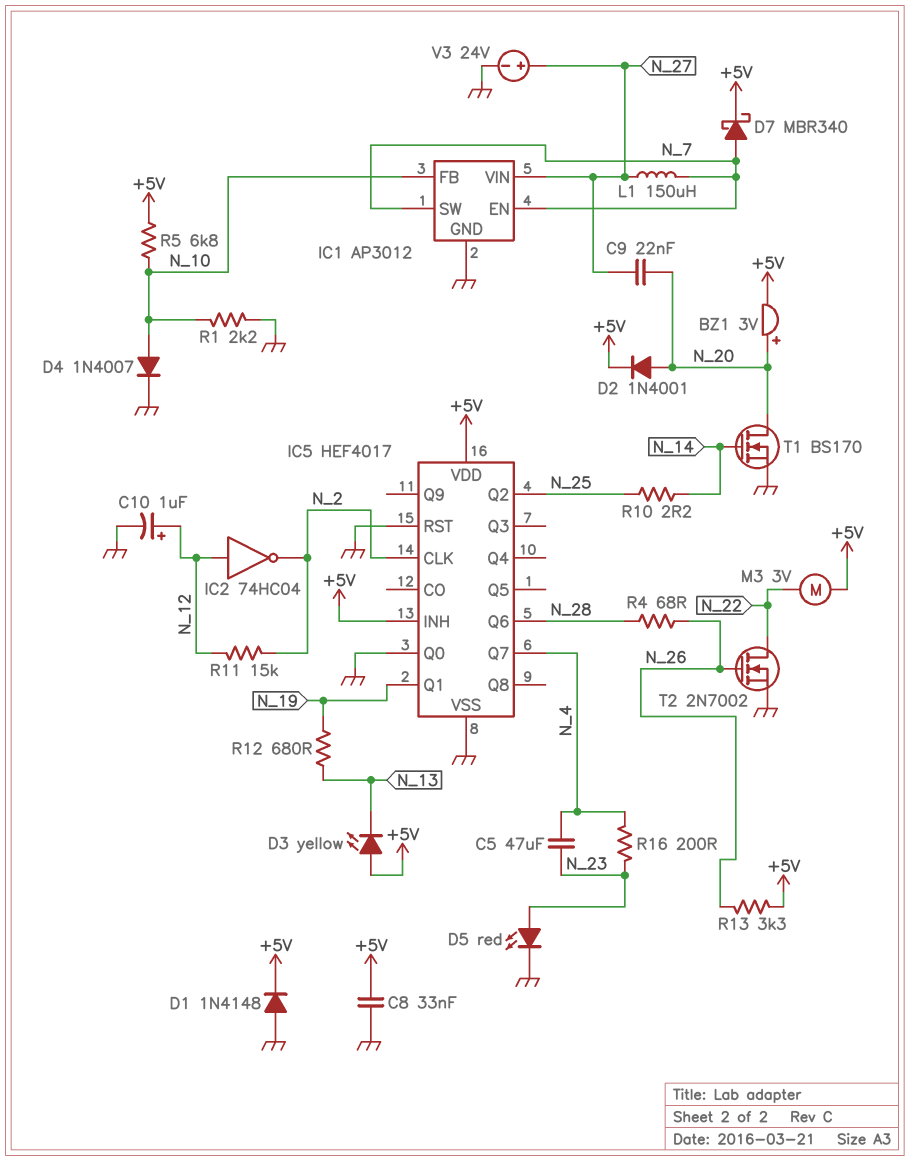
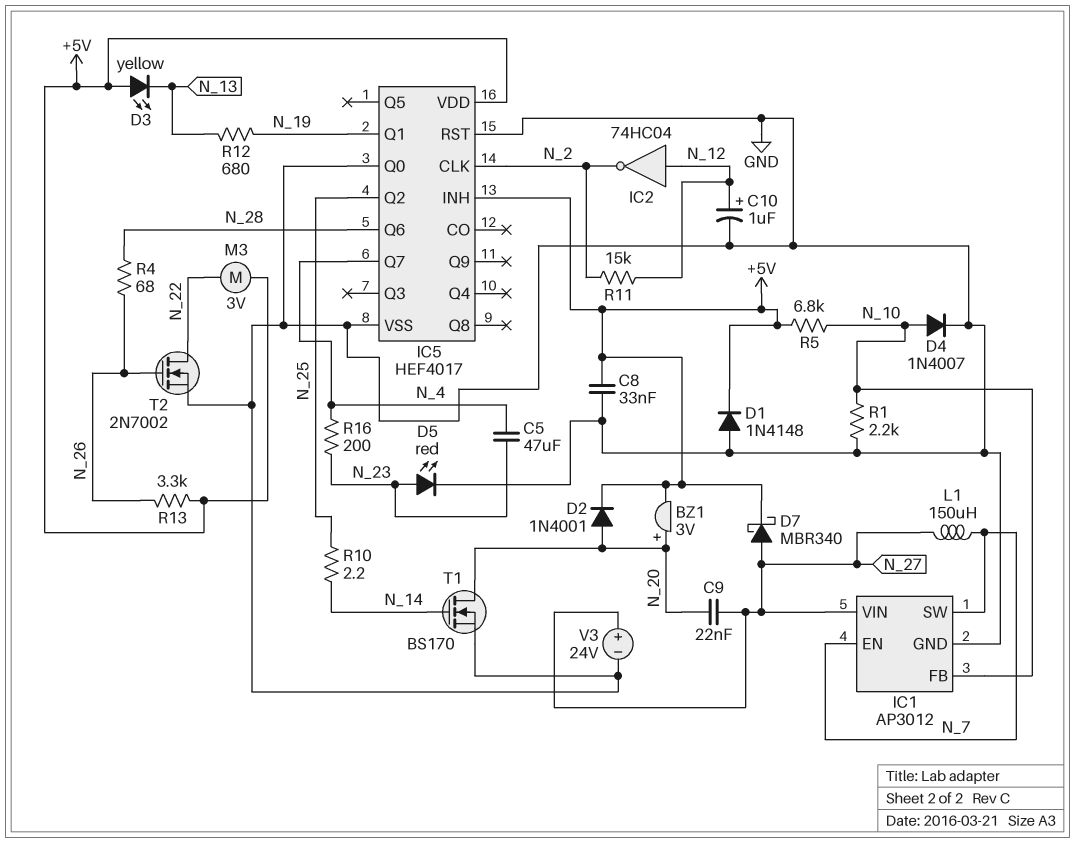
D7: schottky MBR340 (A N_7, K +5V) -> schottky MBR340 (A N_27, K +5V)

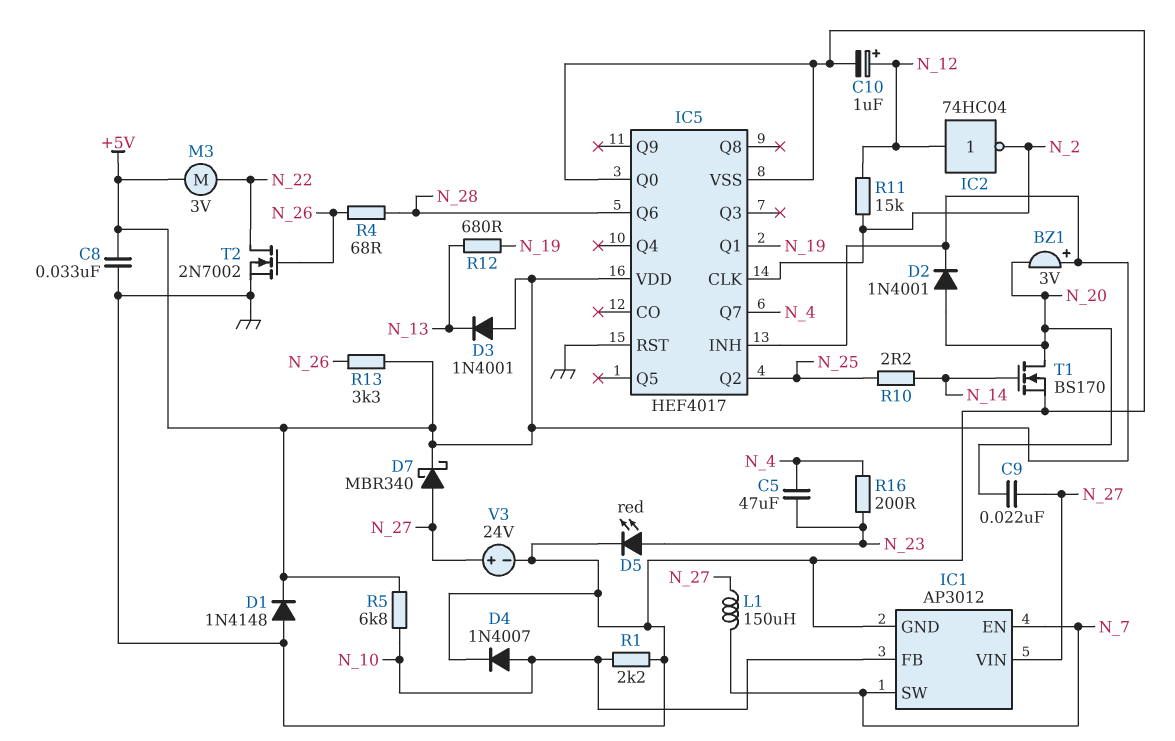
BZ1: buzzer 3V (plus N_20, minus +5V) -> buzzer 3V (plus +5V, minus N_20)
D3: LED yellow (A +5V, K N_13) -> diode 1N4001 (A +5V, K N_13)

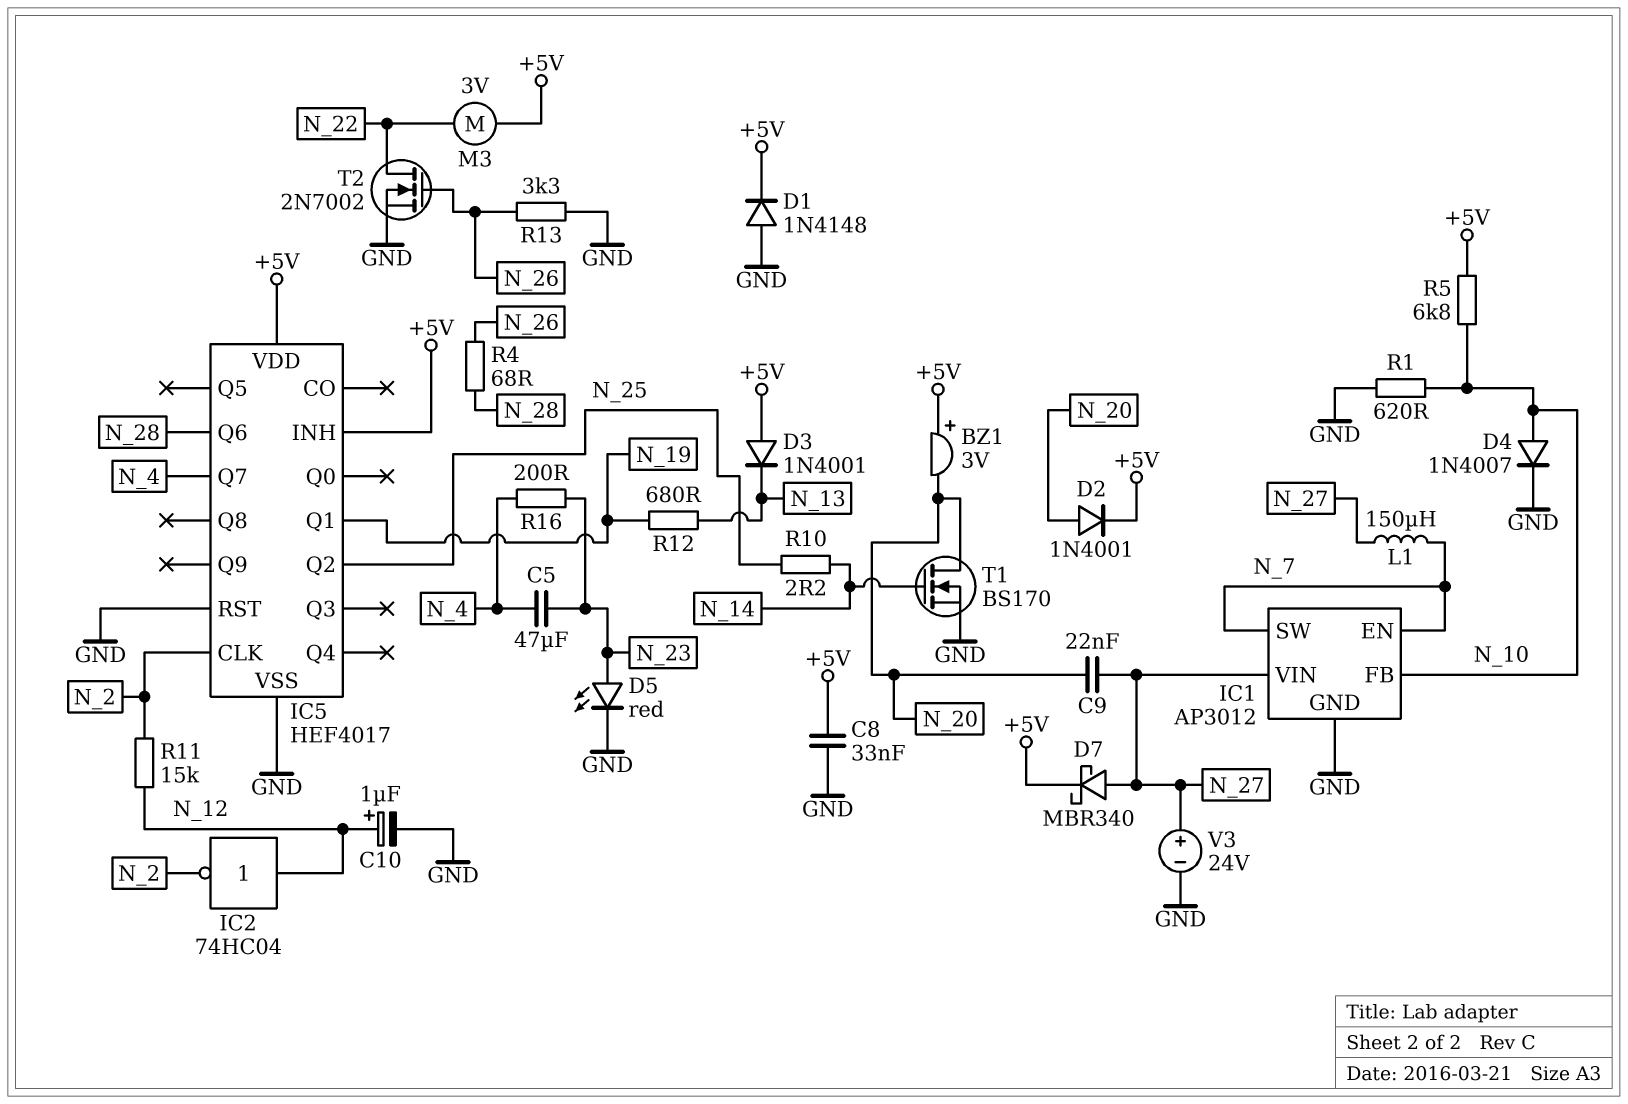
IC5 pin Q0: GND -> none
R1: 2.2k (GND, N_10) -> 620 (GND, N_10)
R13: 3.3k (+5V, N_26) -> 3.3k (GND, N_26)

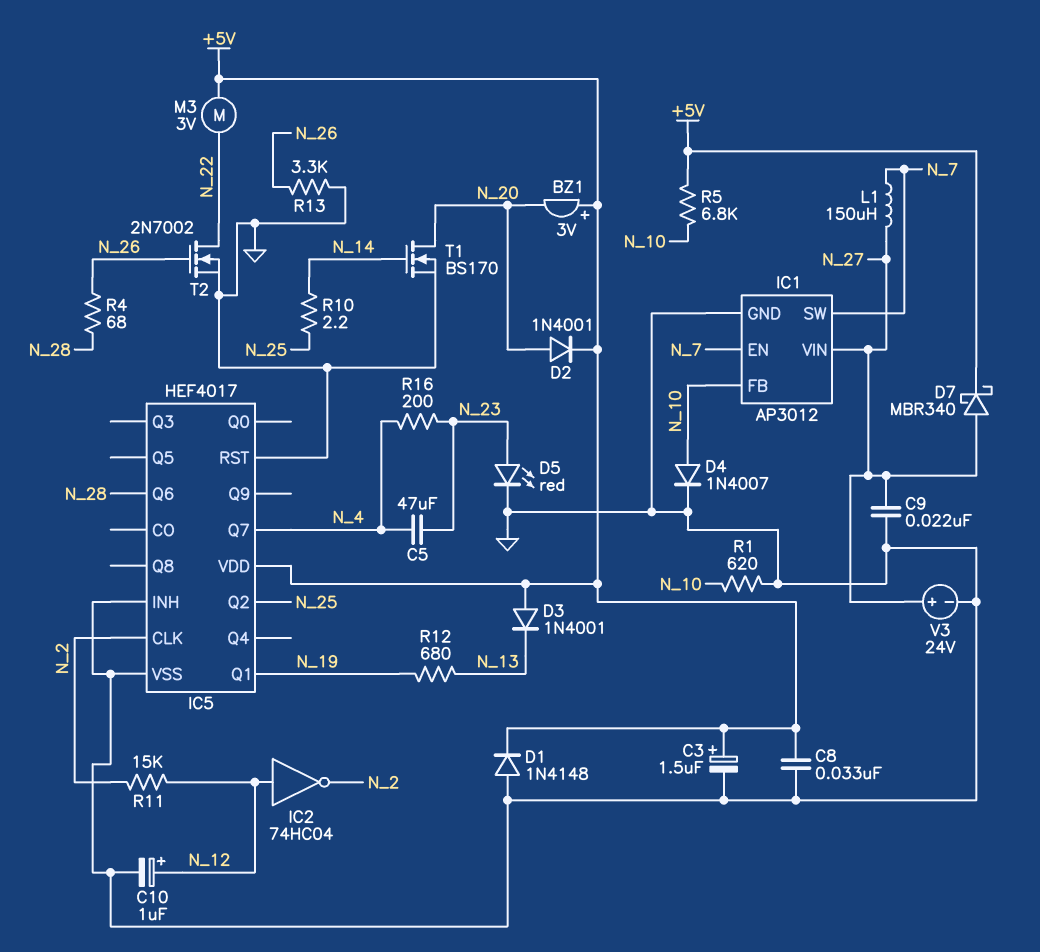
C3: none -> 1.5uF (plus +5V, minus GND)
C9: 22nF (N_20, N_27) -> 22nF (GND, N_27)
IC5 pin INH: +5V -> GND

